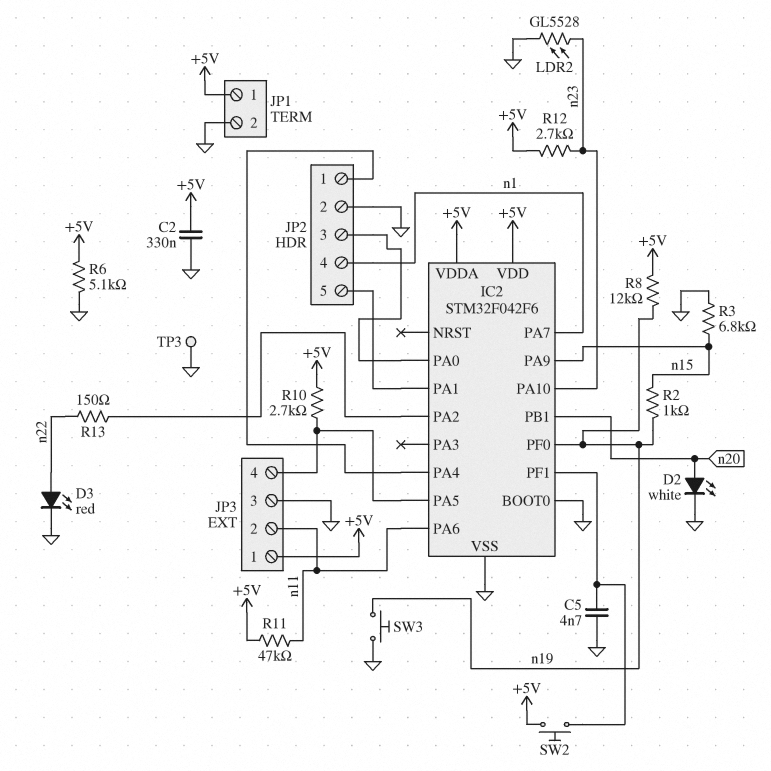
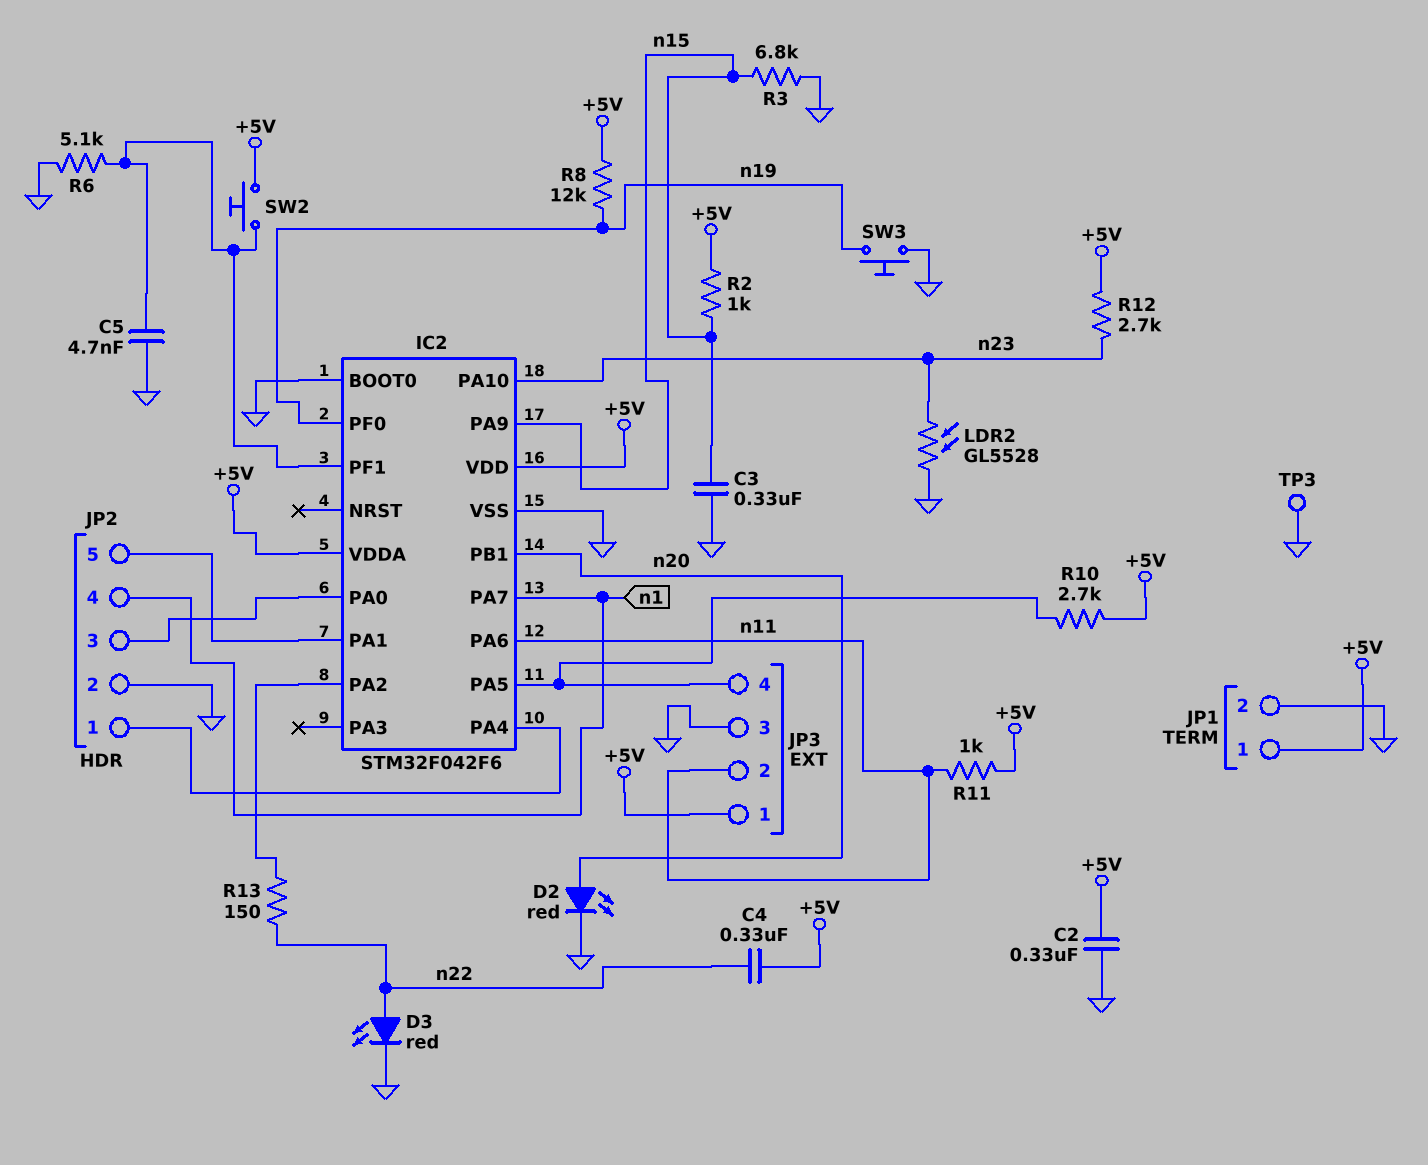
C3: none -> 330nF (GND, n15)
C4: none -> 330nF (+5V, n22)
D2: LED white (A n20, K GND) -> LED red (A n20, K GND)
R2: 1k (n15, n19) -> 1k (+5V, n15)
R6: 5.1k (+5V, GND) -> 5.1k (GND, IC2/PF1)
R11: 47k (+5V, n11) -> 1k (+5V, n11)

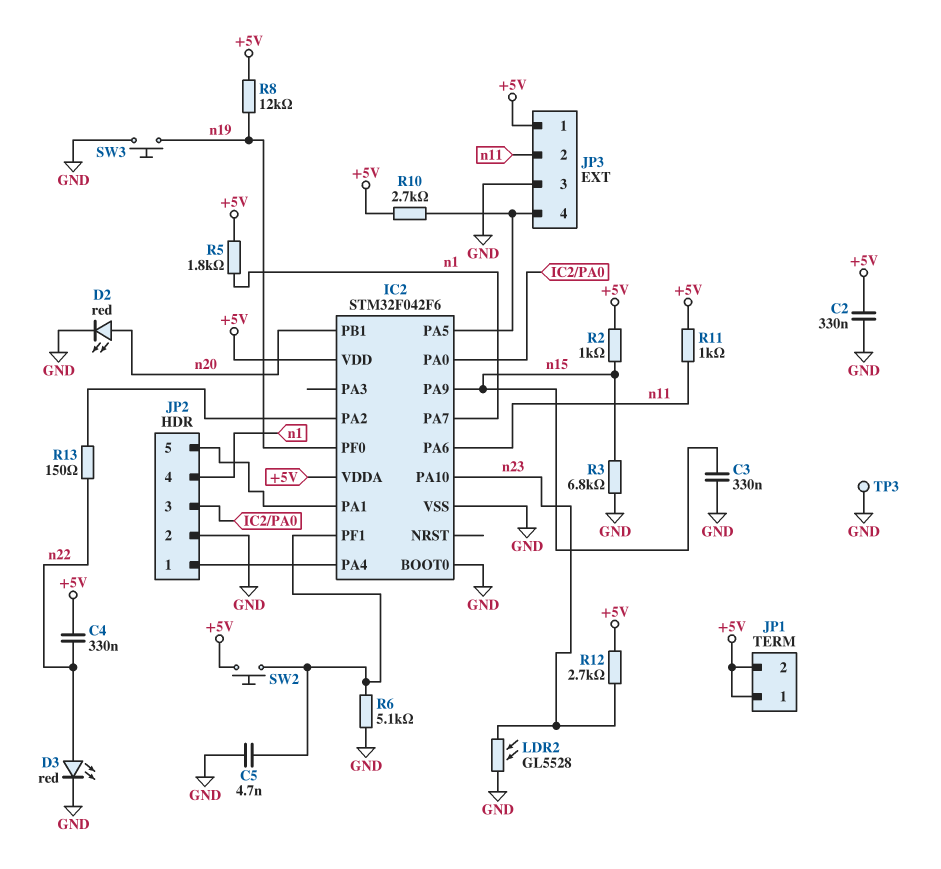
JP1 pin 2: GND -> +5V
R5: none -> 1.8k (+5V, n1)

